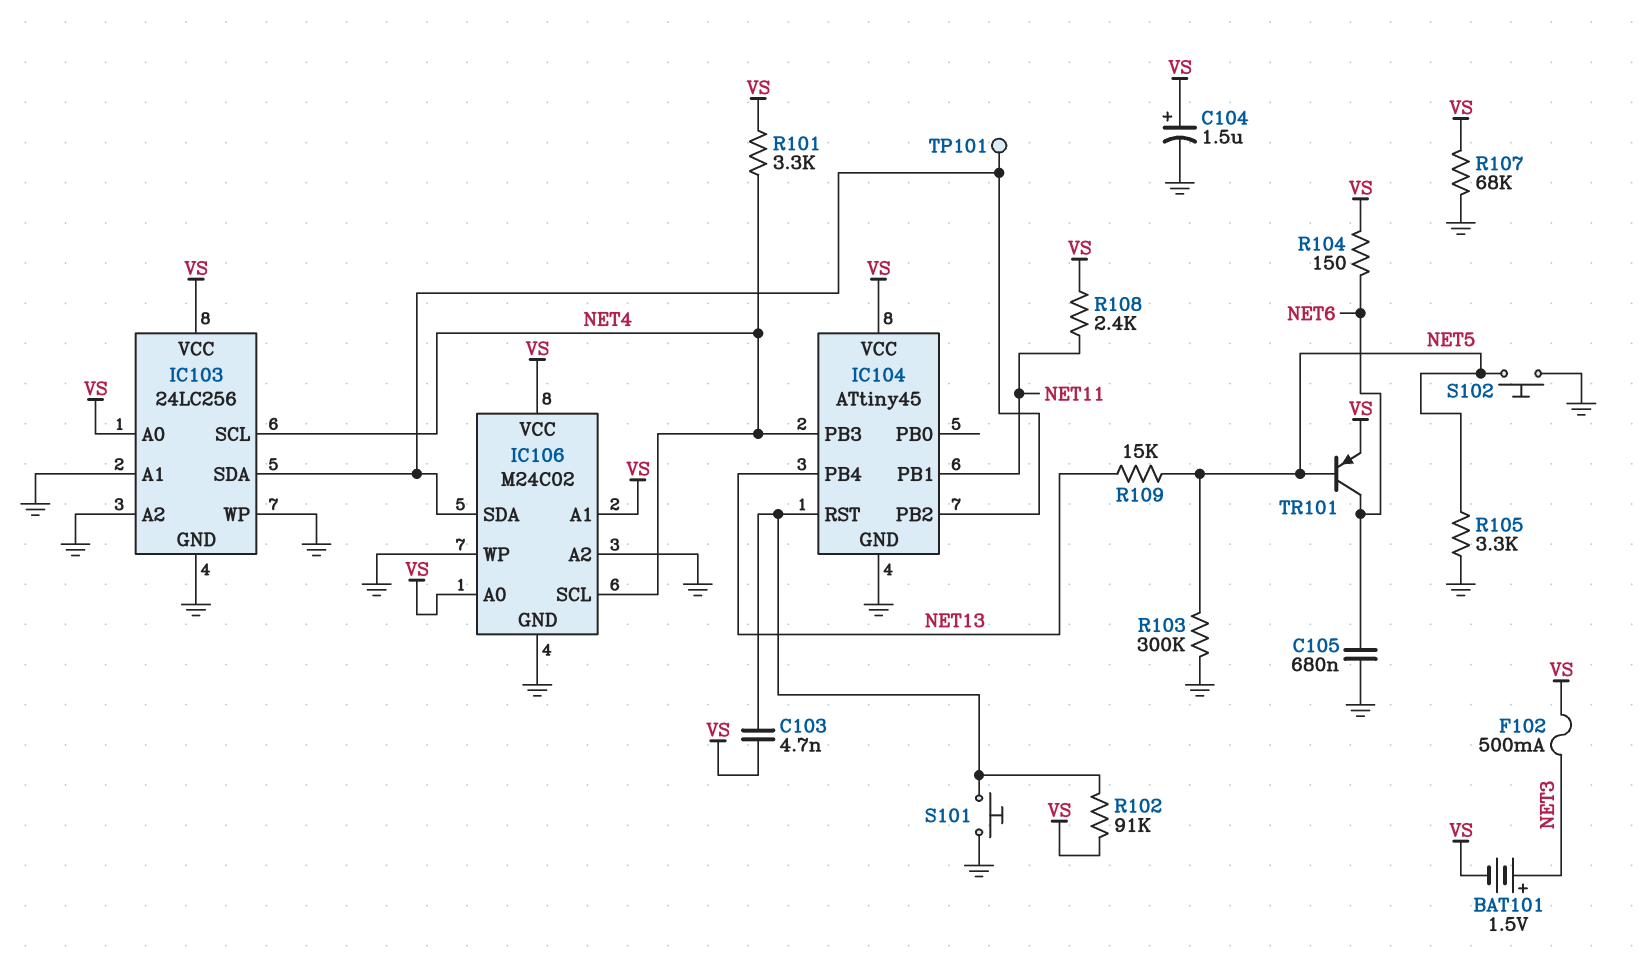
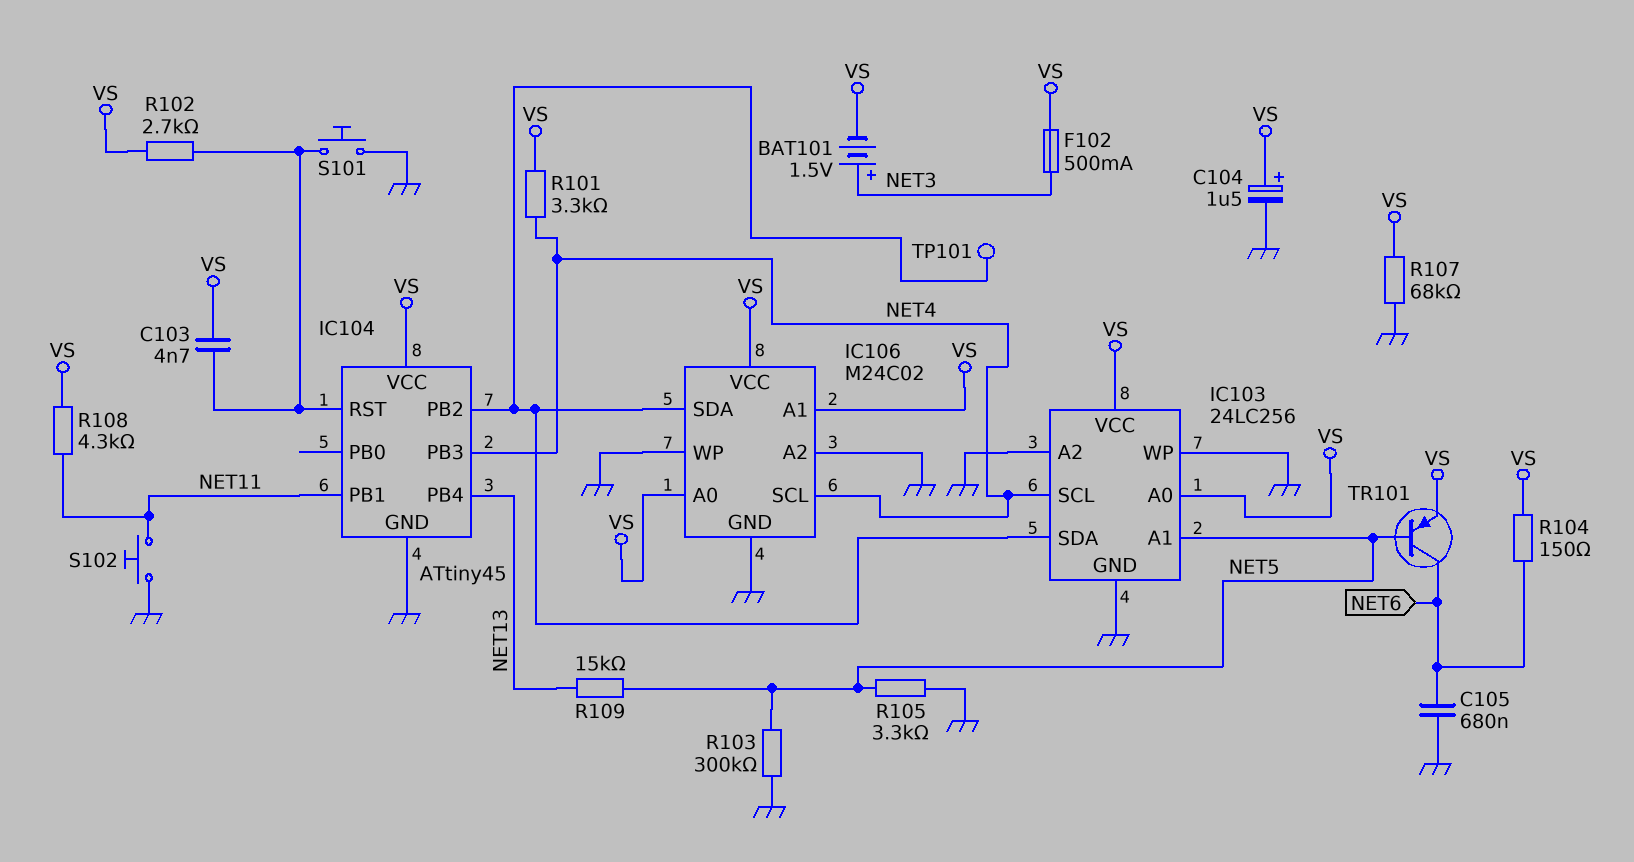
IC103 pin A1: GND -> NET5
R102: 91k (IC104/RST, VS) -> 2.7k (IC104/RST, VS)
R108: 2.4k (NET11, VS) -> 4.3k (NET11, VS)
S102: button (GND, NET5) -> button (GND, NET11)

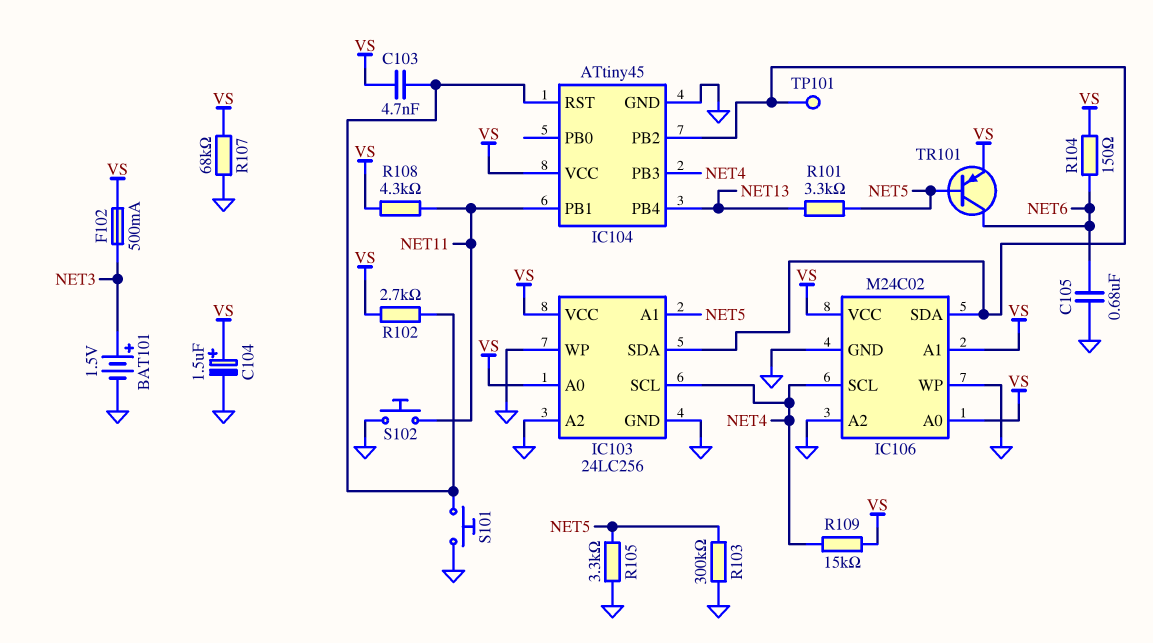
BAT101: 1.5V (plus NET3, minus VS) -> 1.5V (plus NET3, minus GND)
R101: 3.3k (NET4, VS) -> 3.3k (NET5, NET13)
R109: 15k (NET5, NET13) -> 15k (NET4, VS)

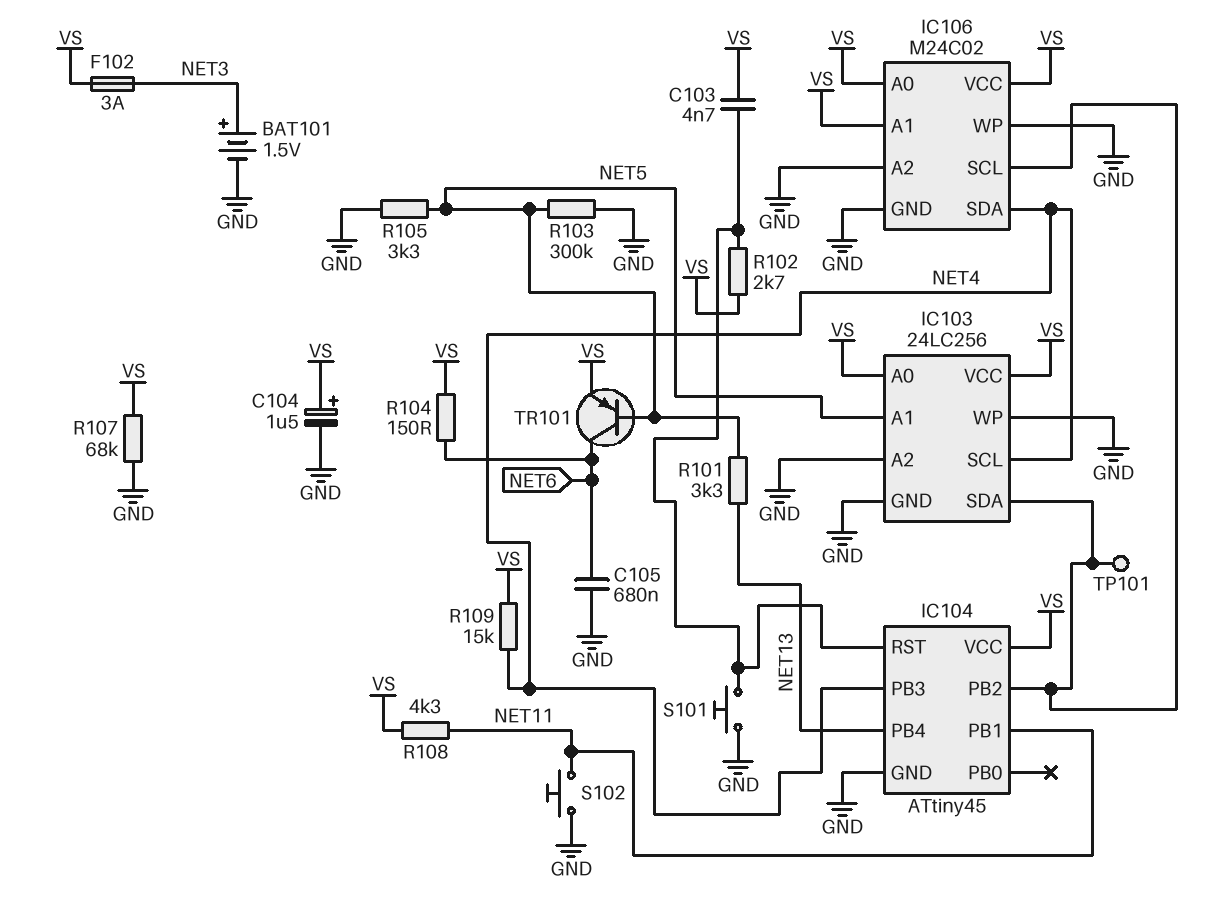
F102: 500mA (NET3, VS) -> 3A (NET3, VS)
IC106 pin SCL: NET4 -> IC103/SDA
IC106 pin SDA: IC103/SDA -> NET4

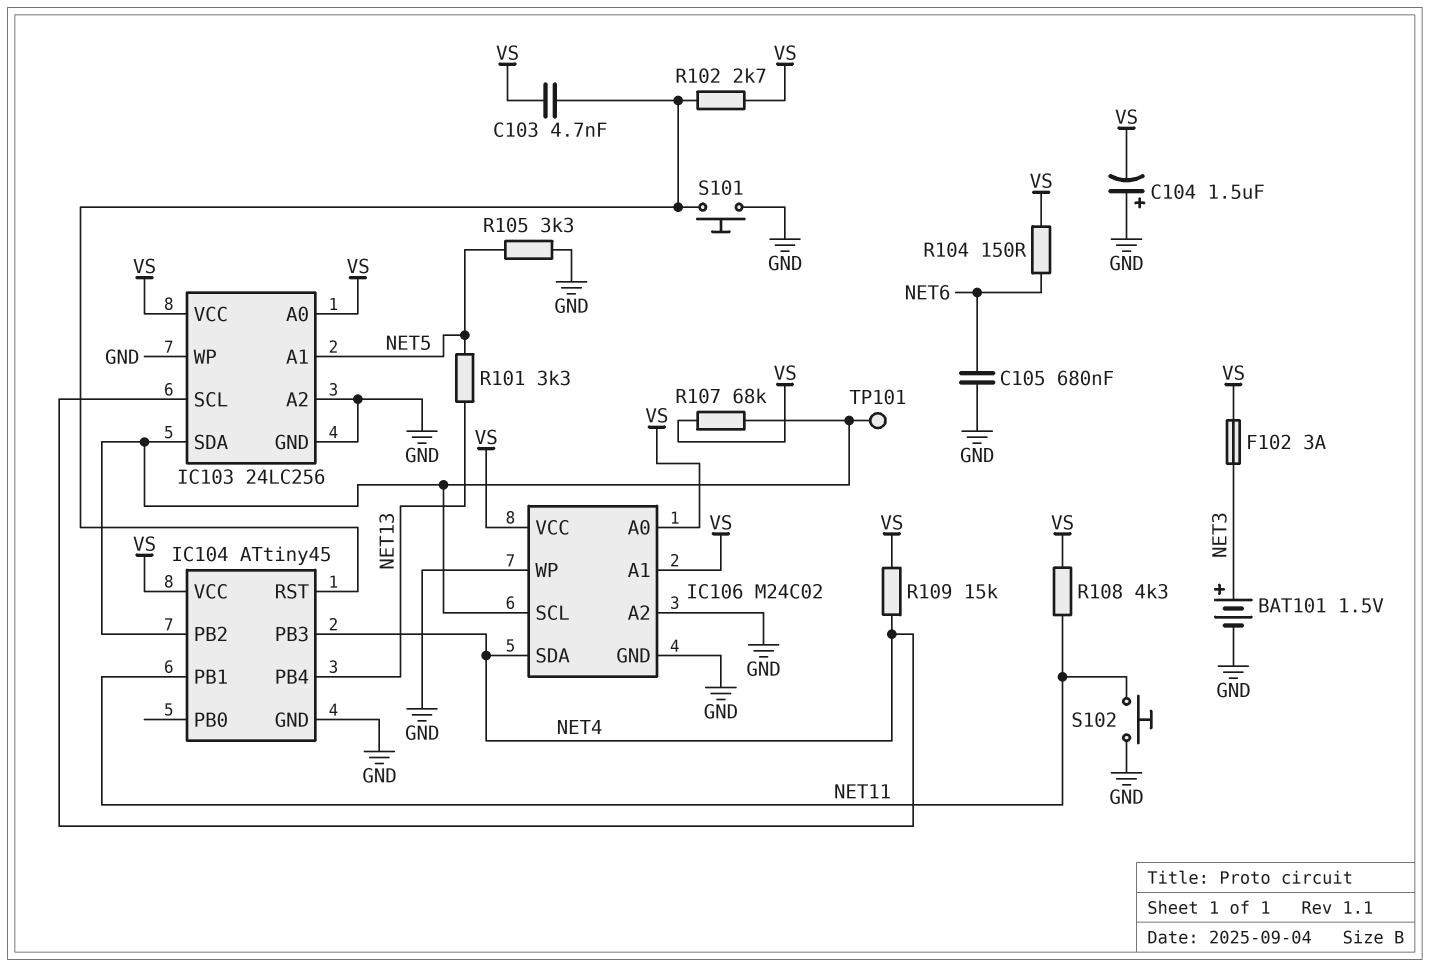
C104: 1.5uF (plus VS, minus GND) -> 1.5uF (plus GND, minus VS)
R103: 300k (GND, NET5) -> none
R107: 68k (GND, VS) -> 68k (IC103/SDA, VS)
TR101: PNP (B NET5, C NET6, E VS) -> none

